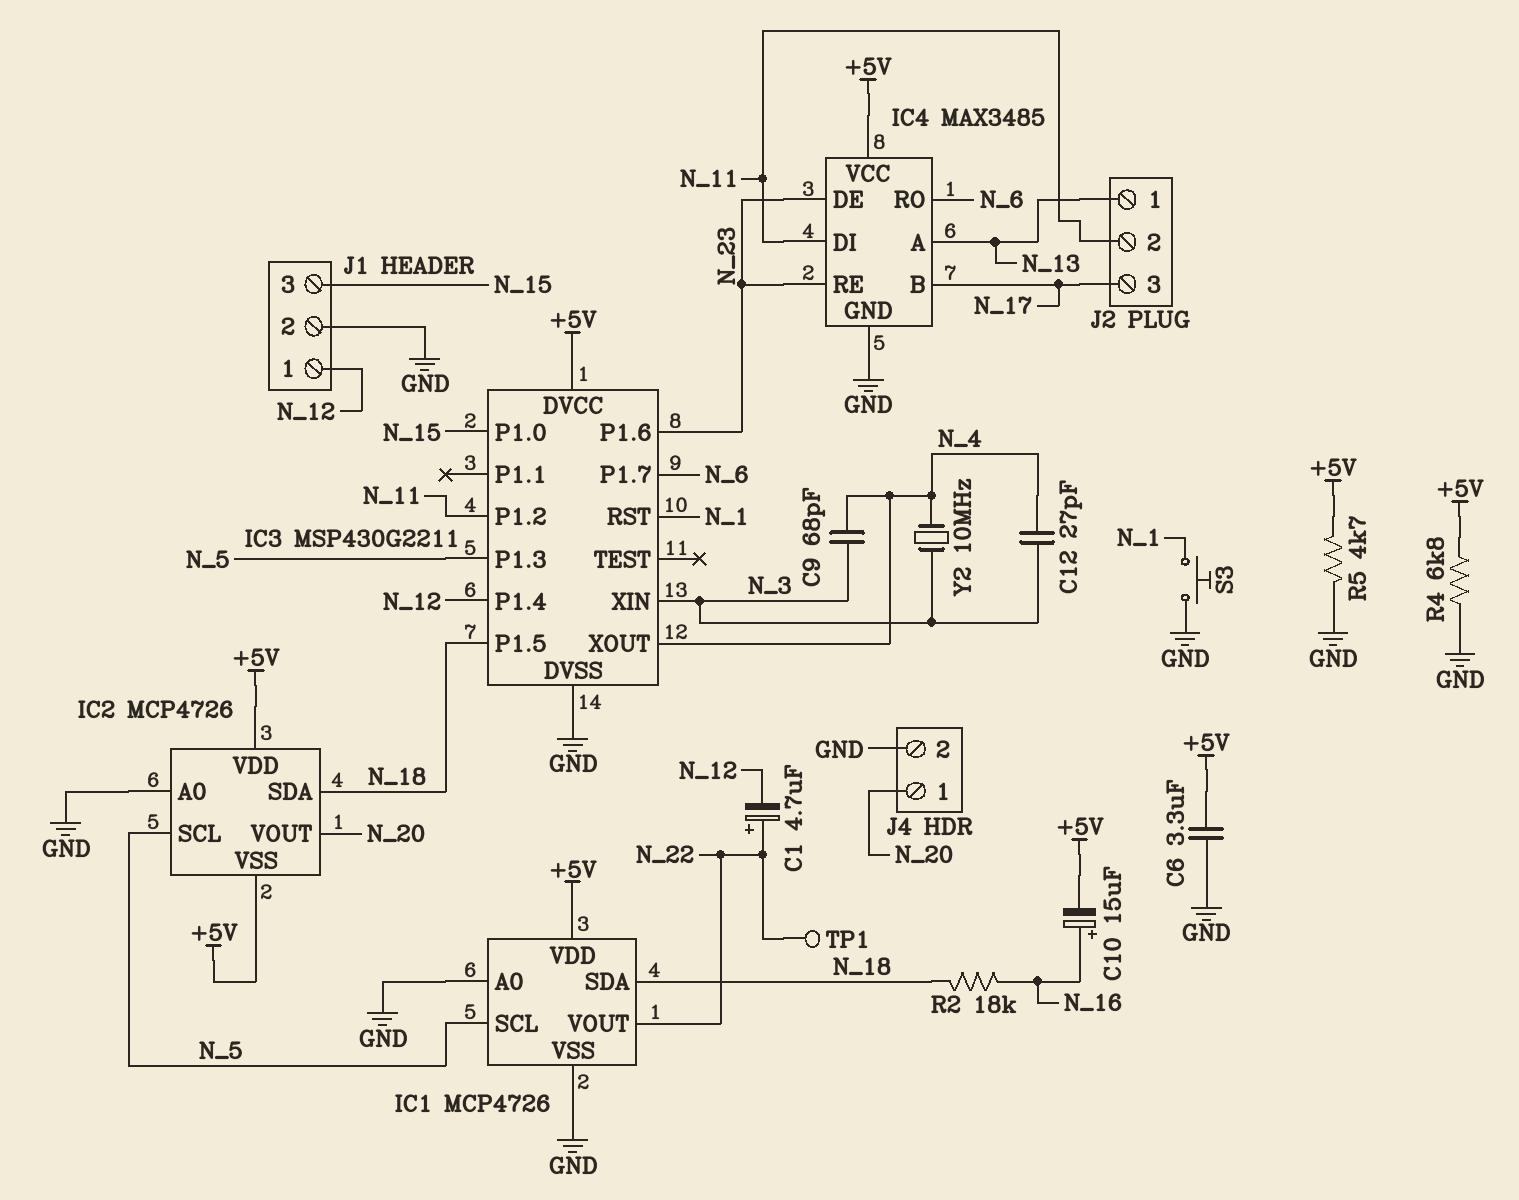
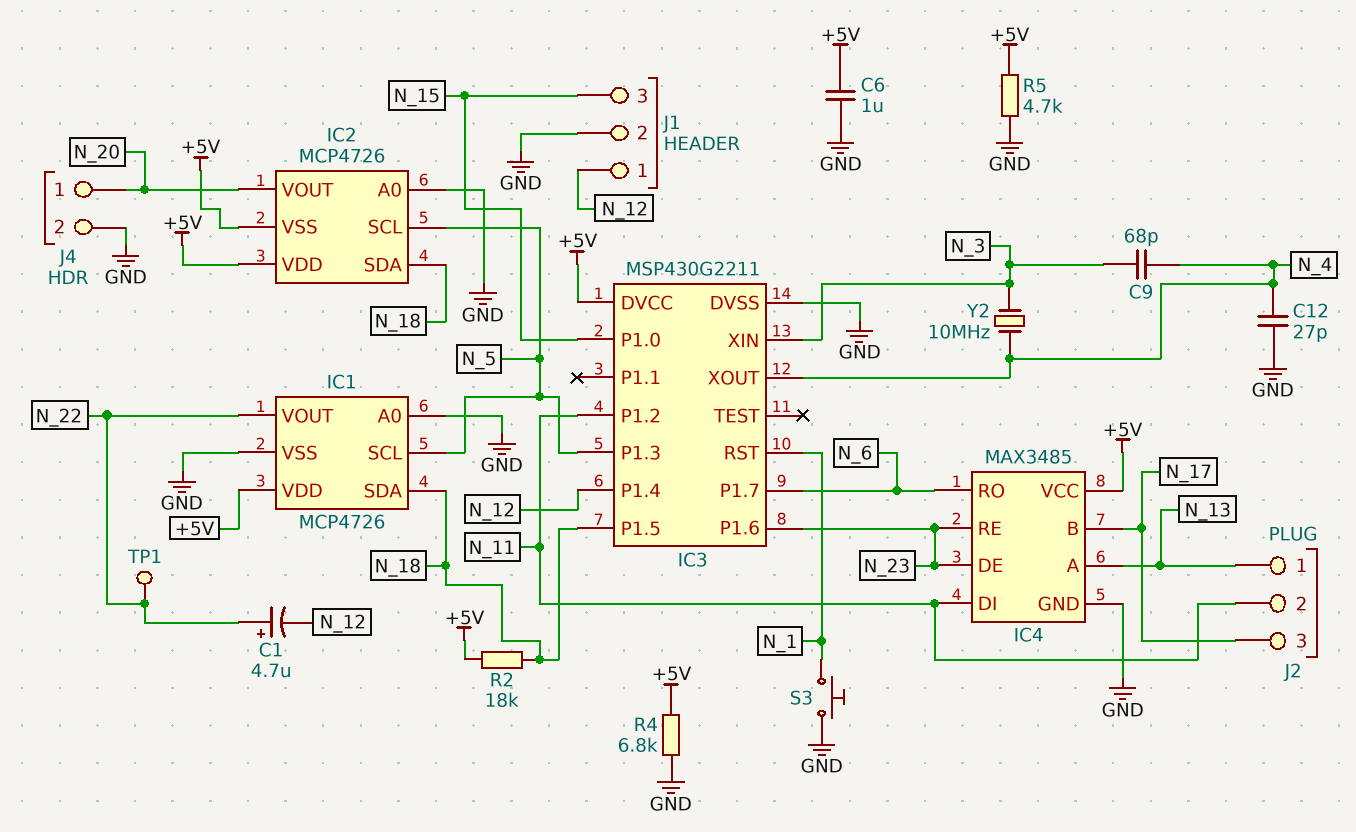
C6: 3.3uF (+5V, GND) -> 1uF (+5V, GND)
C10: 15uF (plus N_16, minus +5V) -> none
C12: 27pF (N_3, N_4) -> 27pF (GND, N_4)
R2: 18k (N_16, N_18) -> 18k (+5V, N_18)

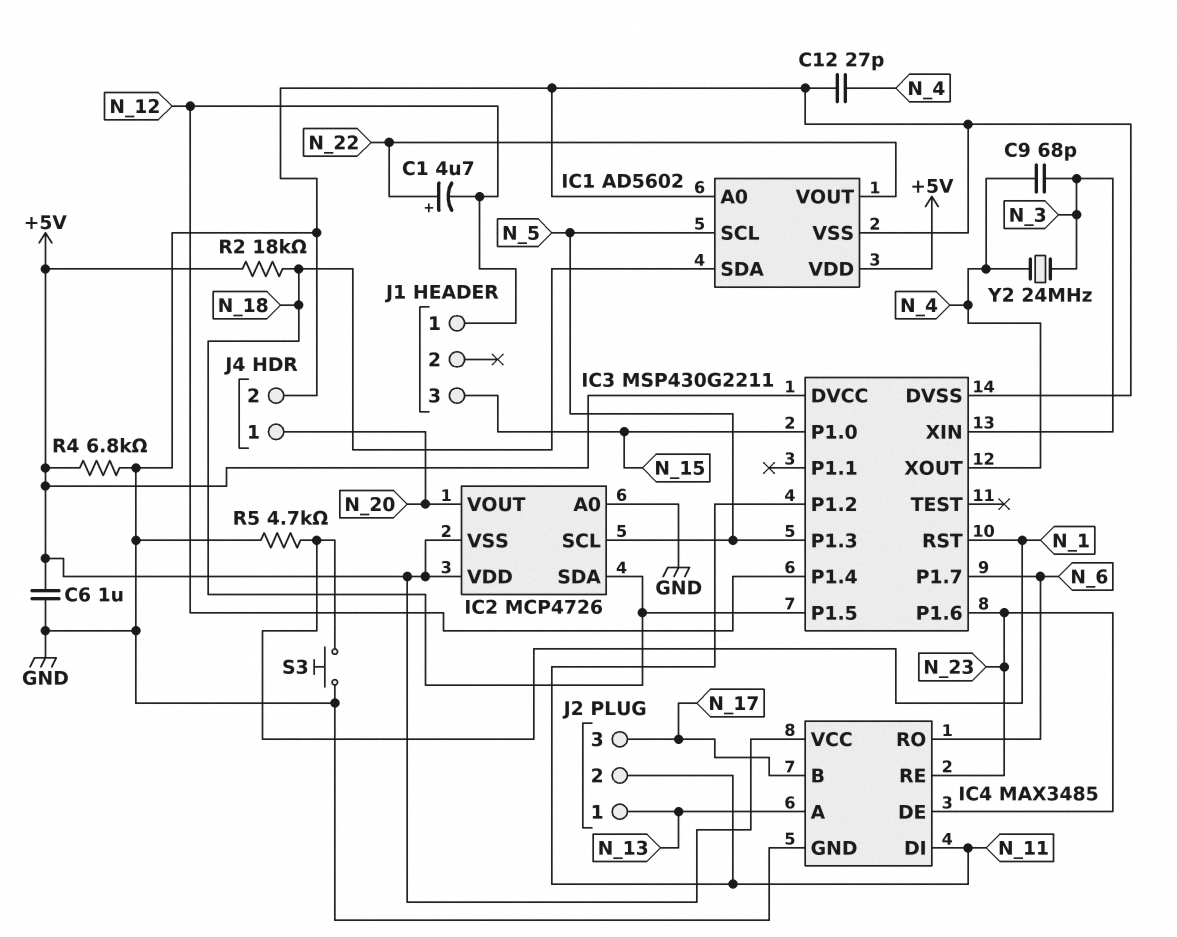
IC1: MCP4726 -> AD5602
J1 pin 2: GND -> none
R5: 4.7k (+5V, GND) -> 4.7k (GND, N_1)
TP1: test point (N_22) -> none
Y2: 10MHz (N_3, N_4) -> 24MHz (N_3, N_4)

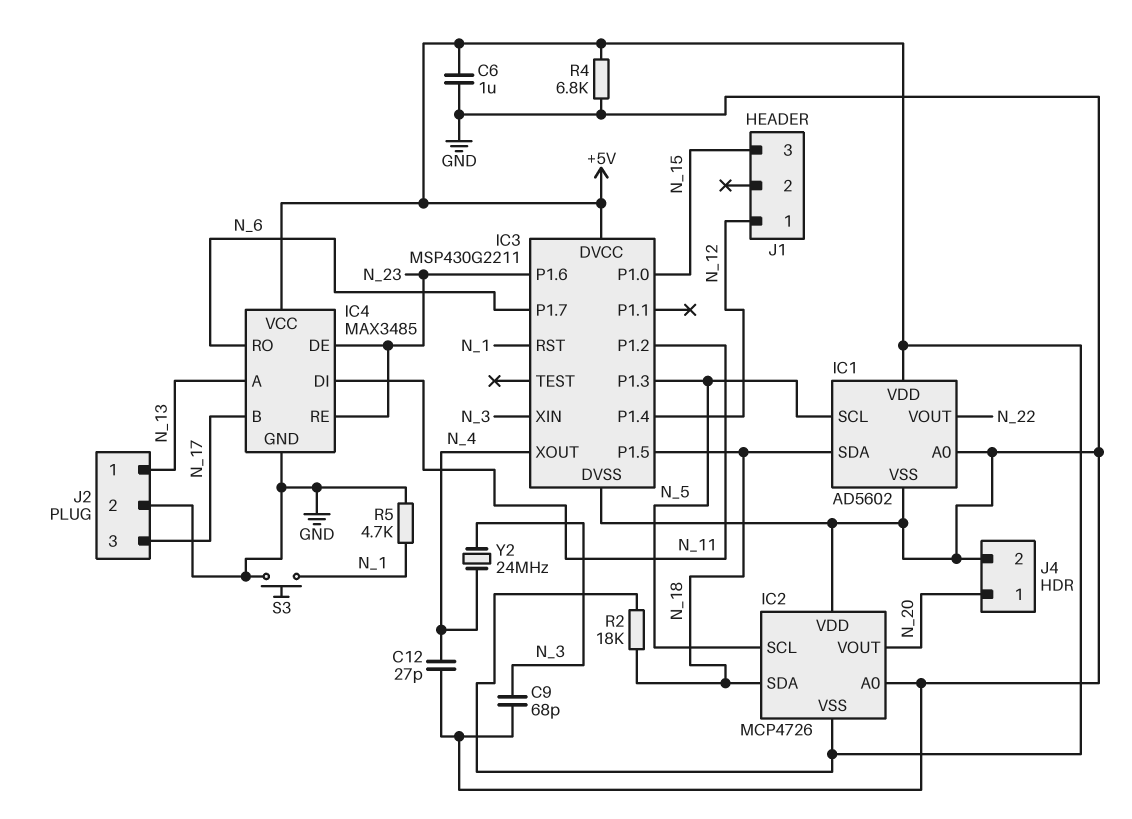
C1: 4.7uF (plus N_22, minus N_12) -> none
C9: 68pF (N_3, N_4) -> 68pF (GND, N_3)
IC2 pin VDD: +5V -> GND
J2 pin 2: N_11 -> GND

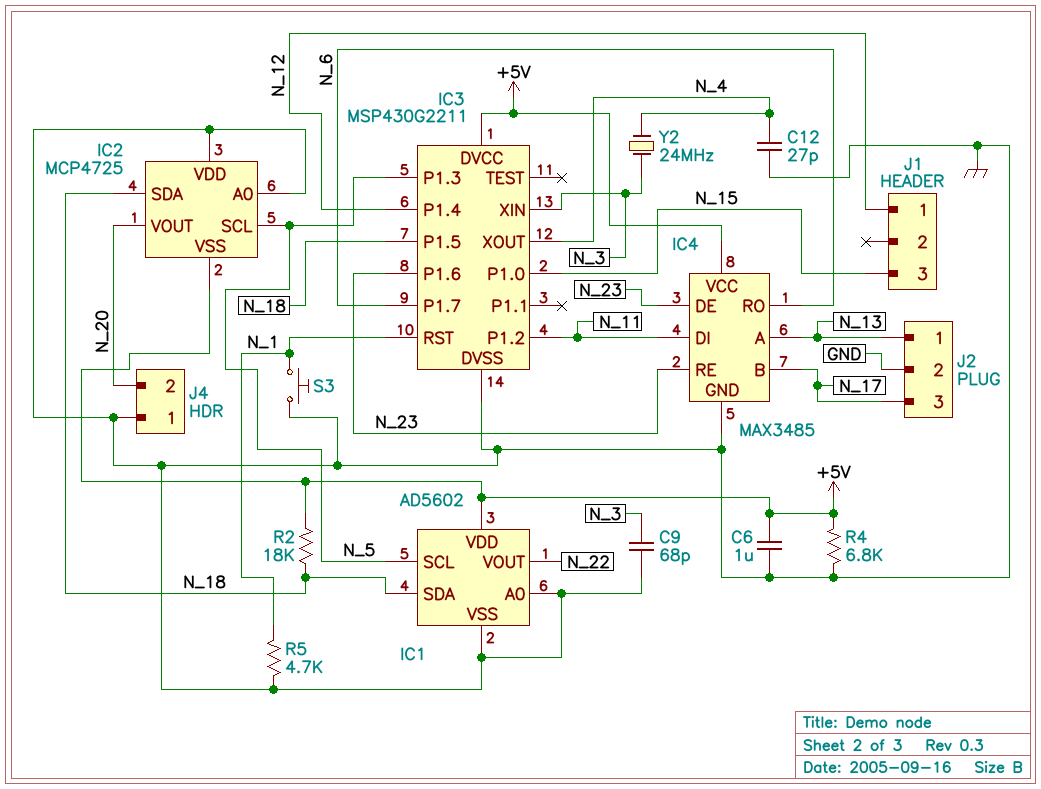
IC2: MCP4726 -> MCP4725
J4 pin 1: N_20 -> GND
J4 pin 2: GND -> N_20

